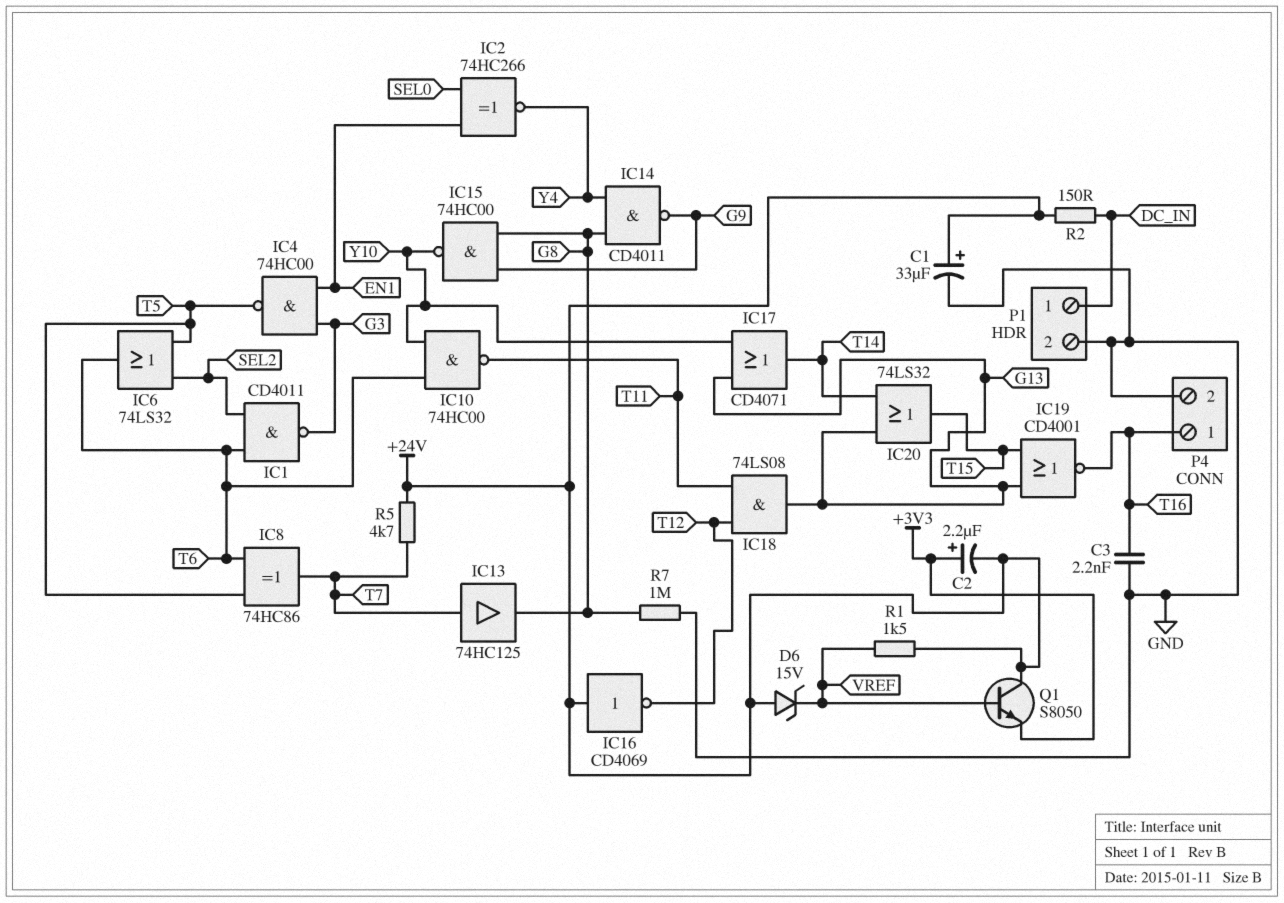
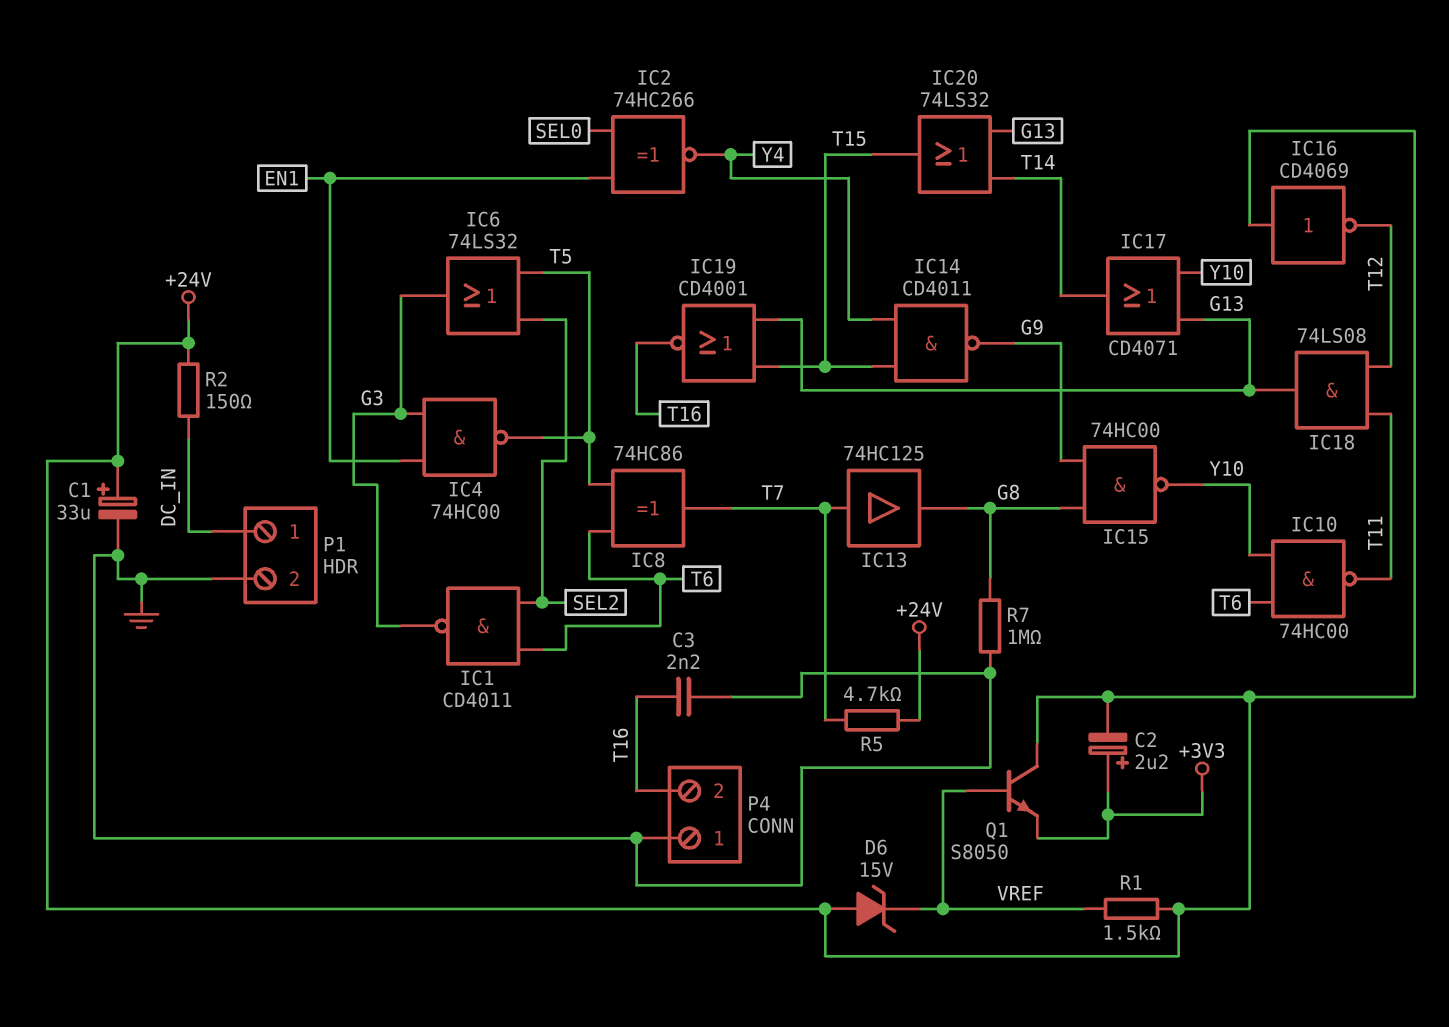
IC6: OR 74LS32 (in SEL2, in T5, out T6) -> OR 74LS32 (in SEL2, in T5, out G3)
IC14: NAND CD4011 (in G8, in Y4, out G9) -> NAND CD4011 (in T15, in Y4, out G9)
P4 pin 1: T16 -> GND
P4 pin 2: GND -> T16

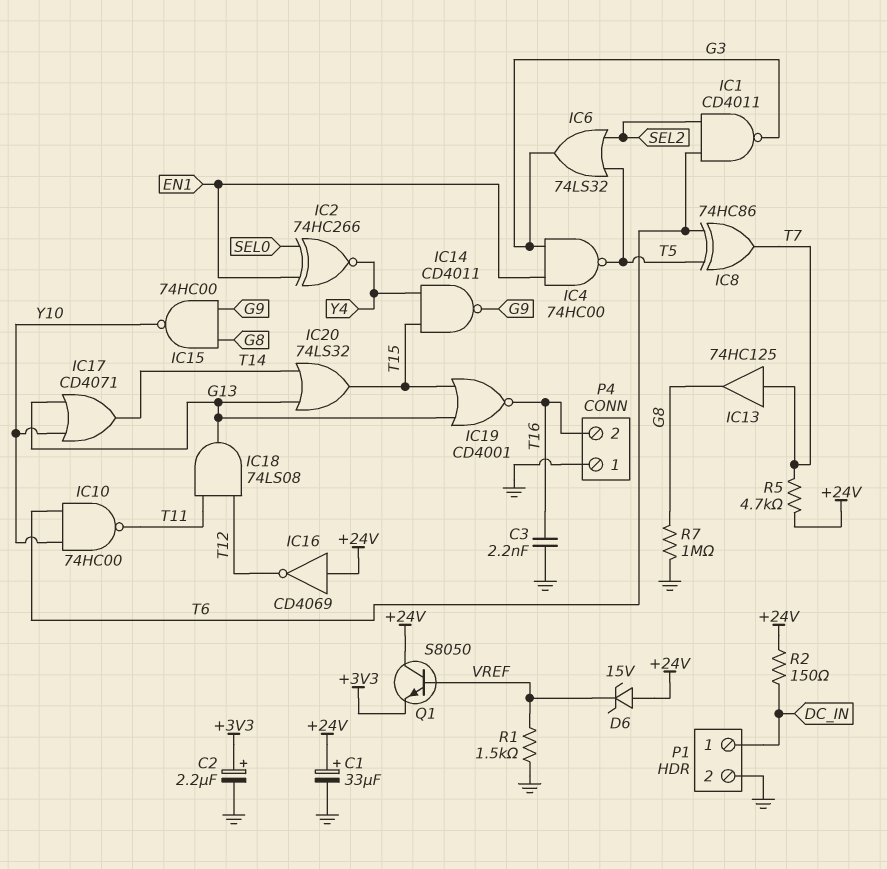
C2: 2.2uF (plus +3V3, minus +24V) -> 2.2uF (plus +3V3, minus GND)
R1: 1.5k (+24V, VREF) -> 1.5k (GND, VREF)

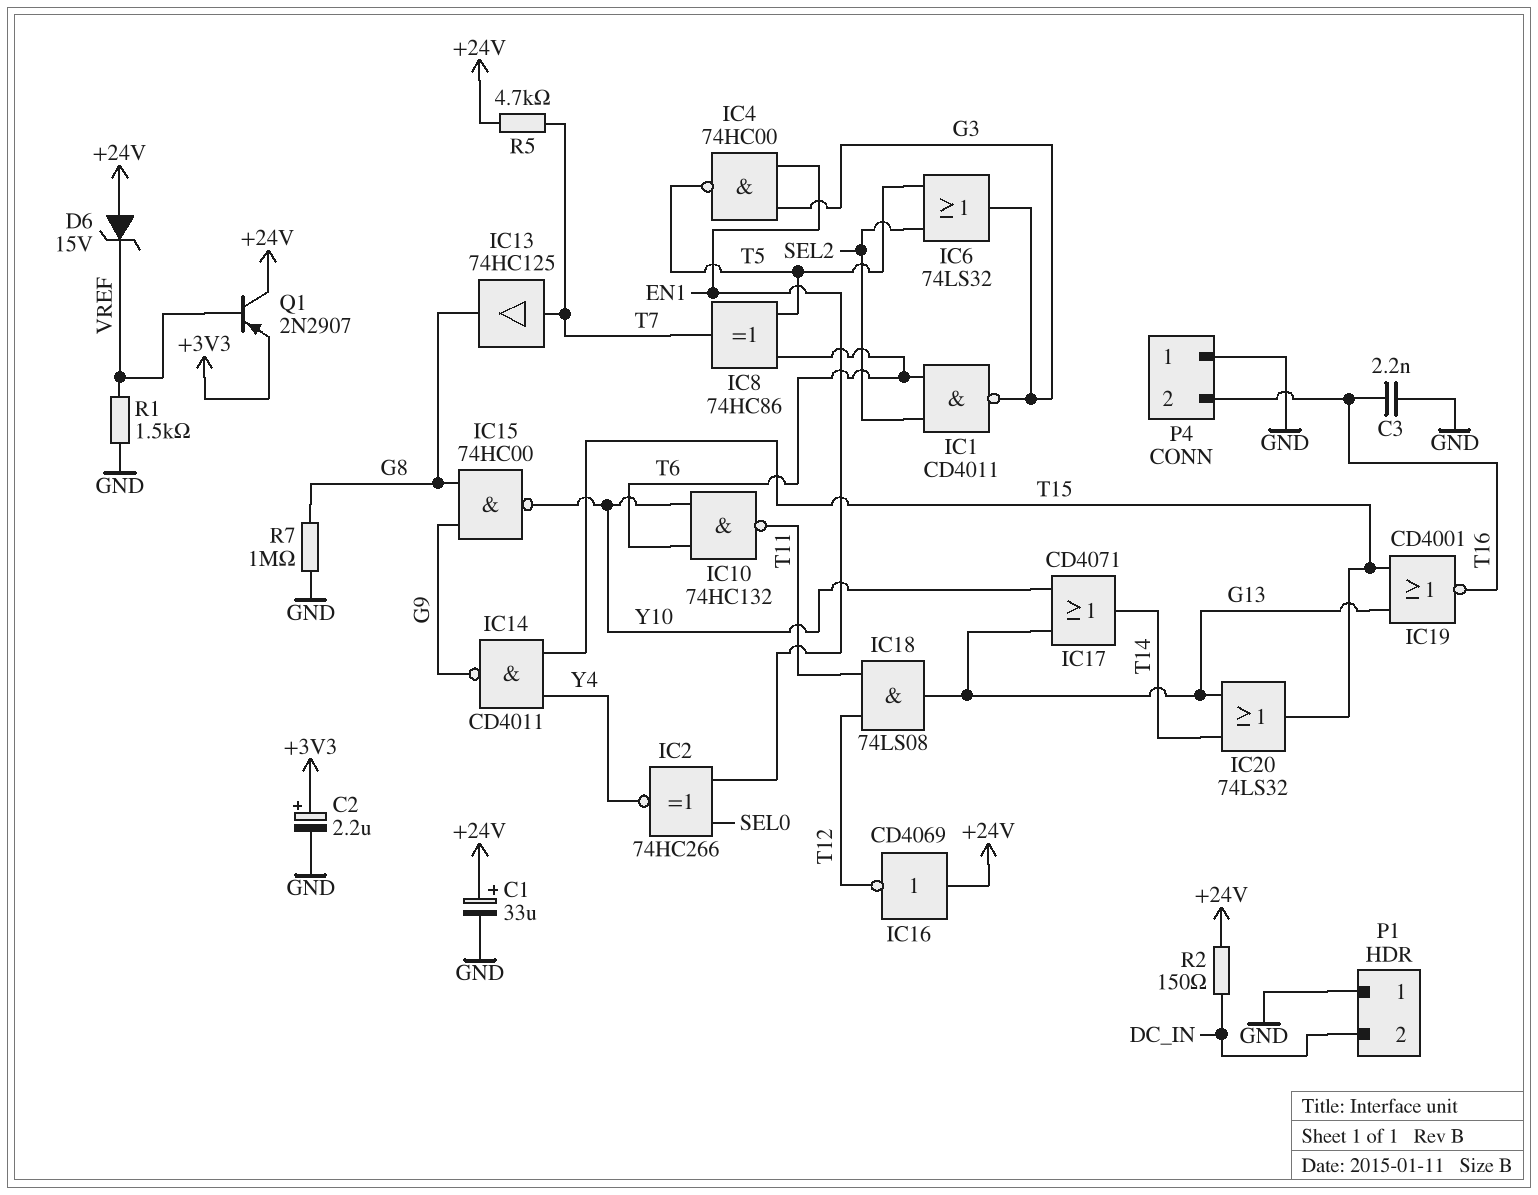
IC10: NAND 74HC00 (in T6, in Y10, out T11) -> NAND 74HC132 (in T6, in Y10, out T11)
P1 pin 1: DC_IN -> GND
P1 pin 2: GND -> DC_IN
Q1: NPN S8050 (B VREF, C +24V, E +3V3) -> PNP 2N2907 (B VREF, C +24V, E +3V3)

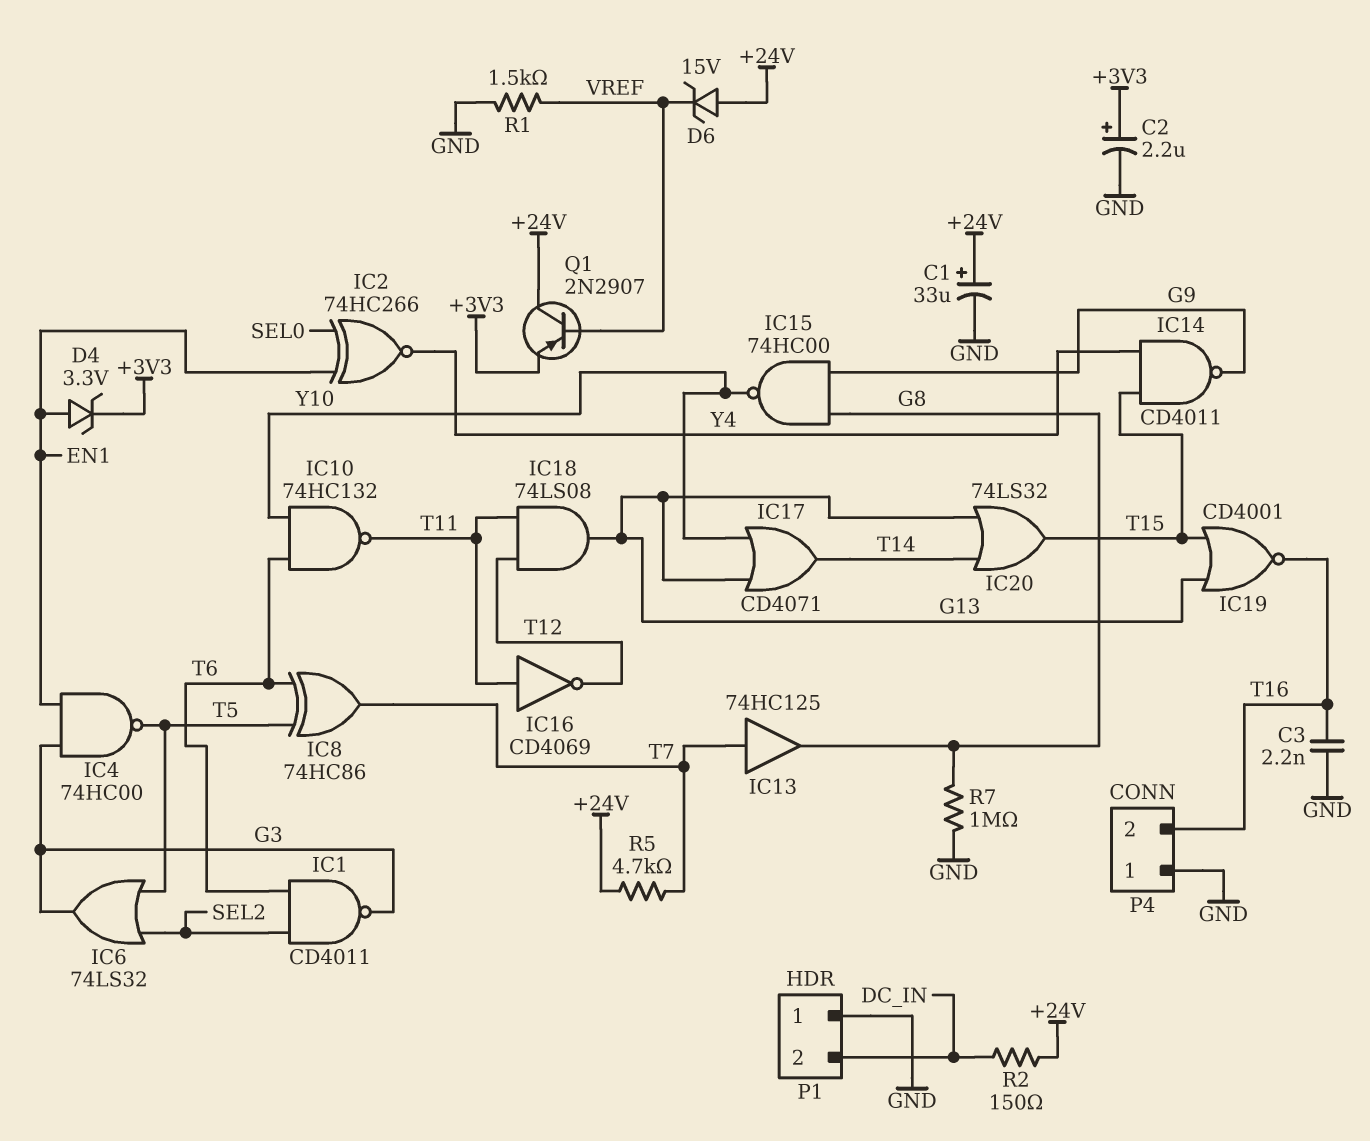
D4: none -> zener 3.3V (A EN1, K +3V3)
IC16: NOT CD4069 (in +24V, out T12) -> NOT CD4069 (in T11, out T12)

